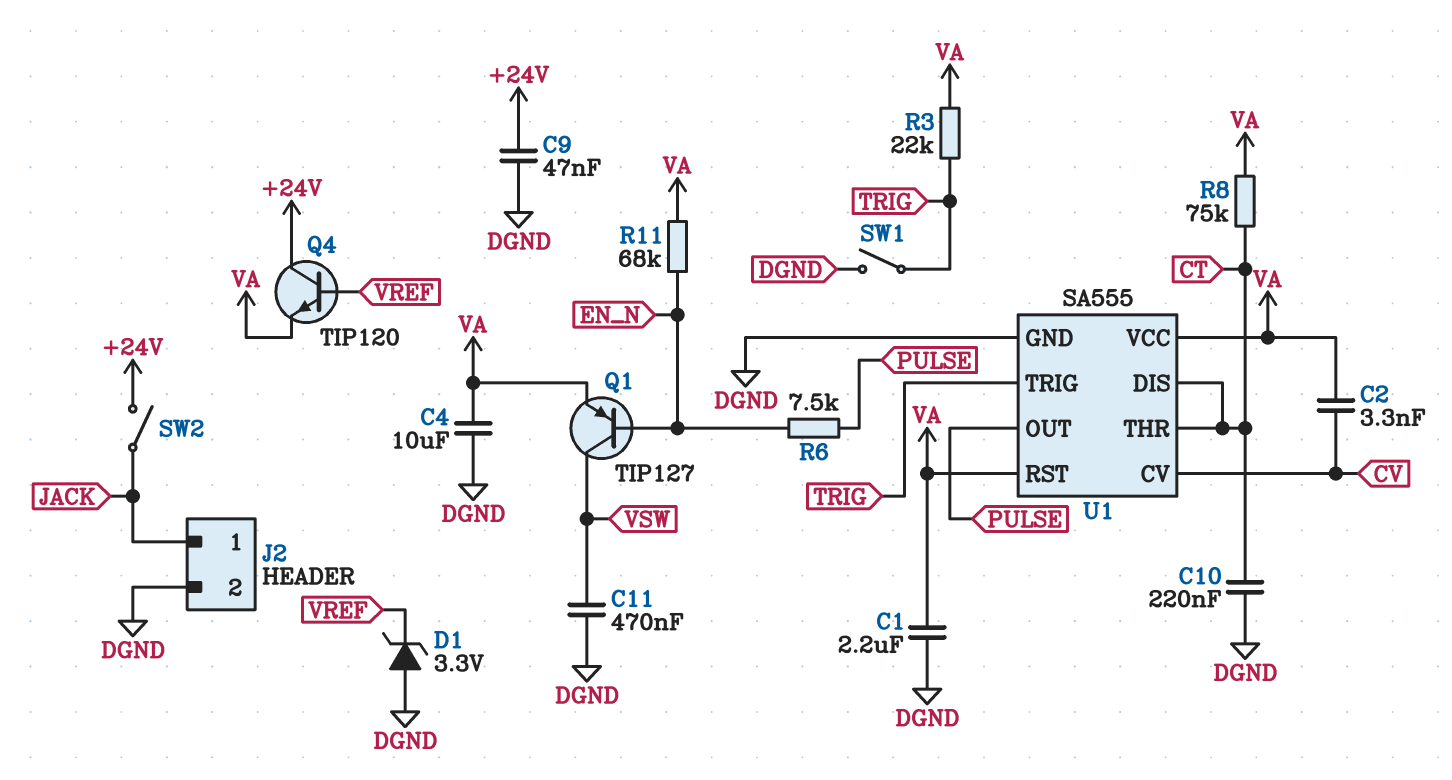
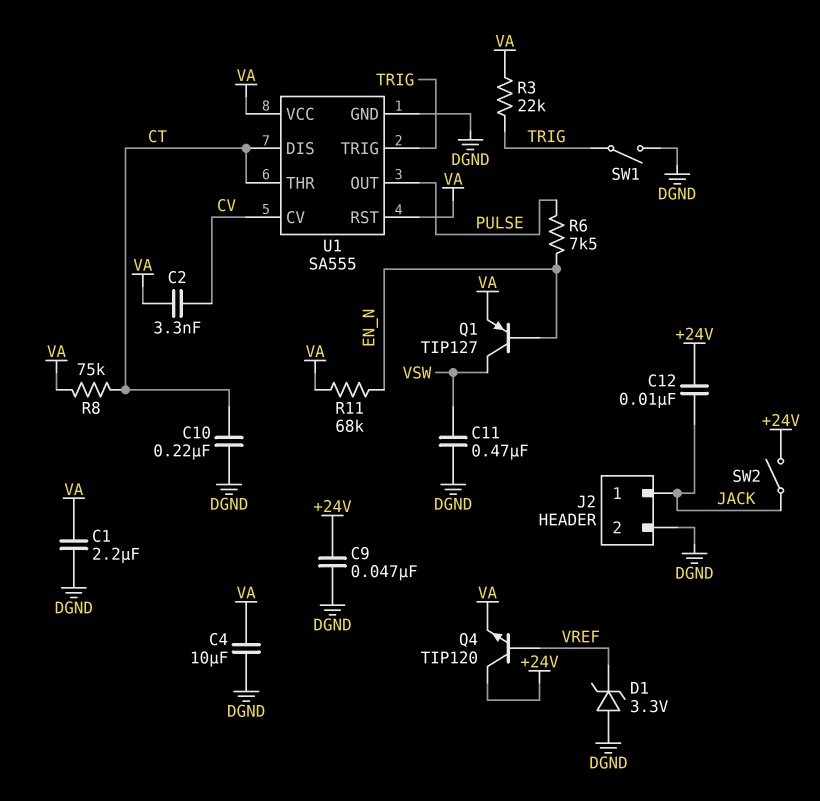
C12: none -> 10nF (+24V, JACK)

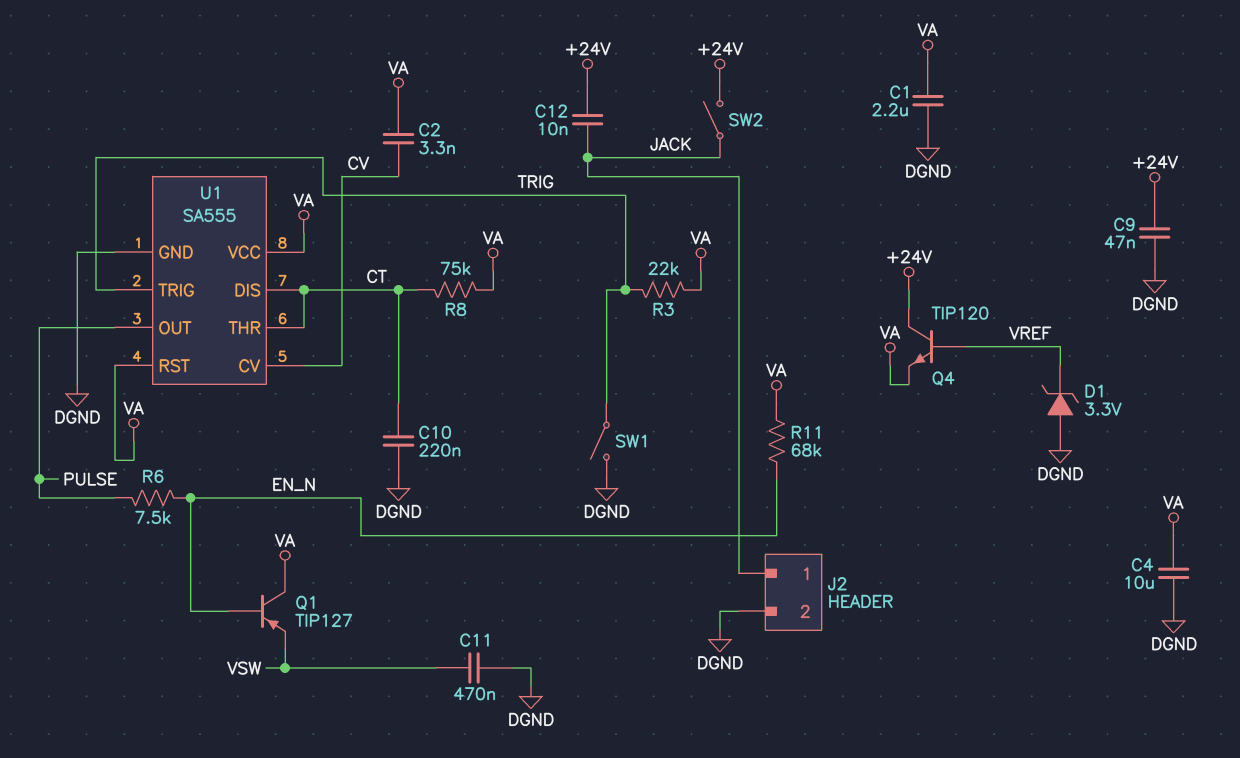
Q1: PNP TIP127 (B EN_N, C VSW, E VA) -> PNP TIP127 (B EN_N, C VA, E VSW)

